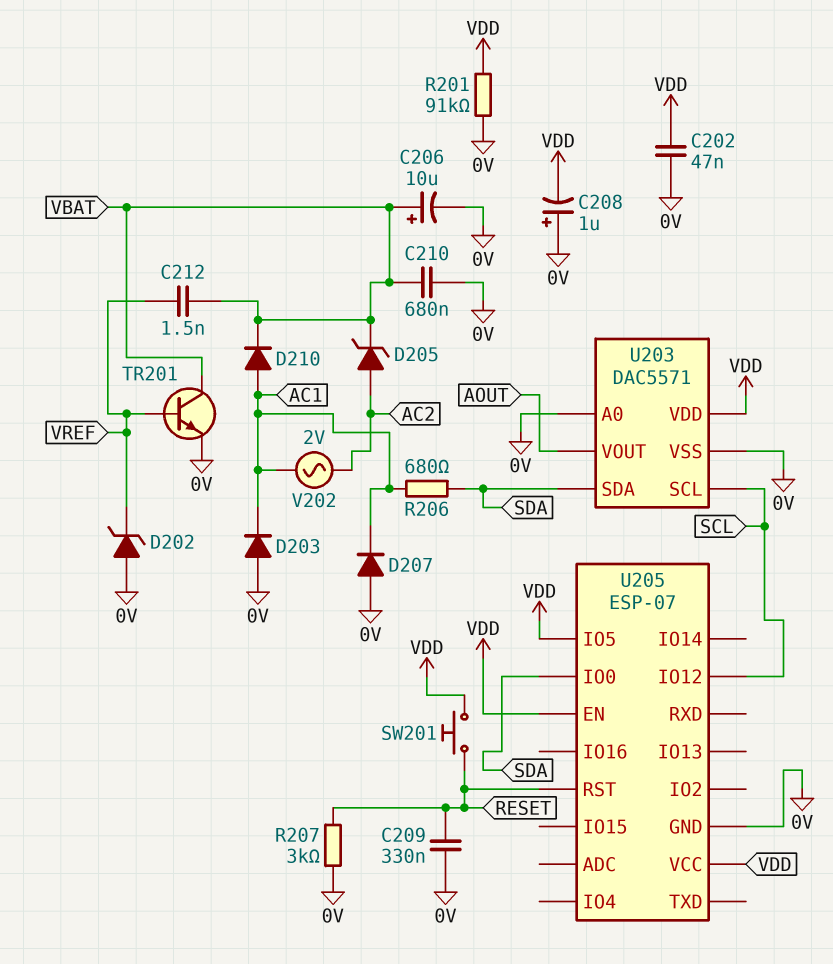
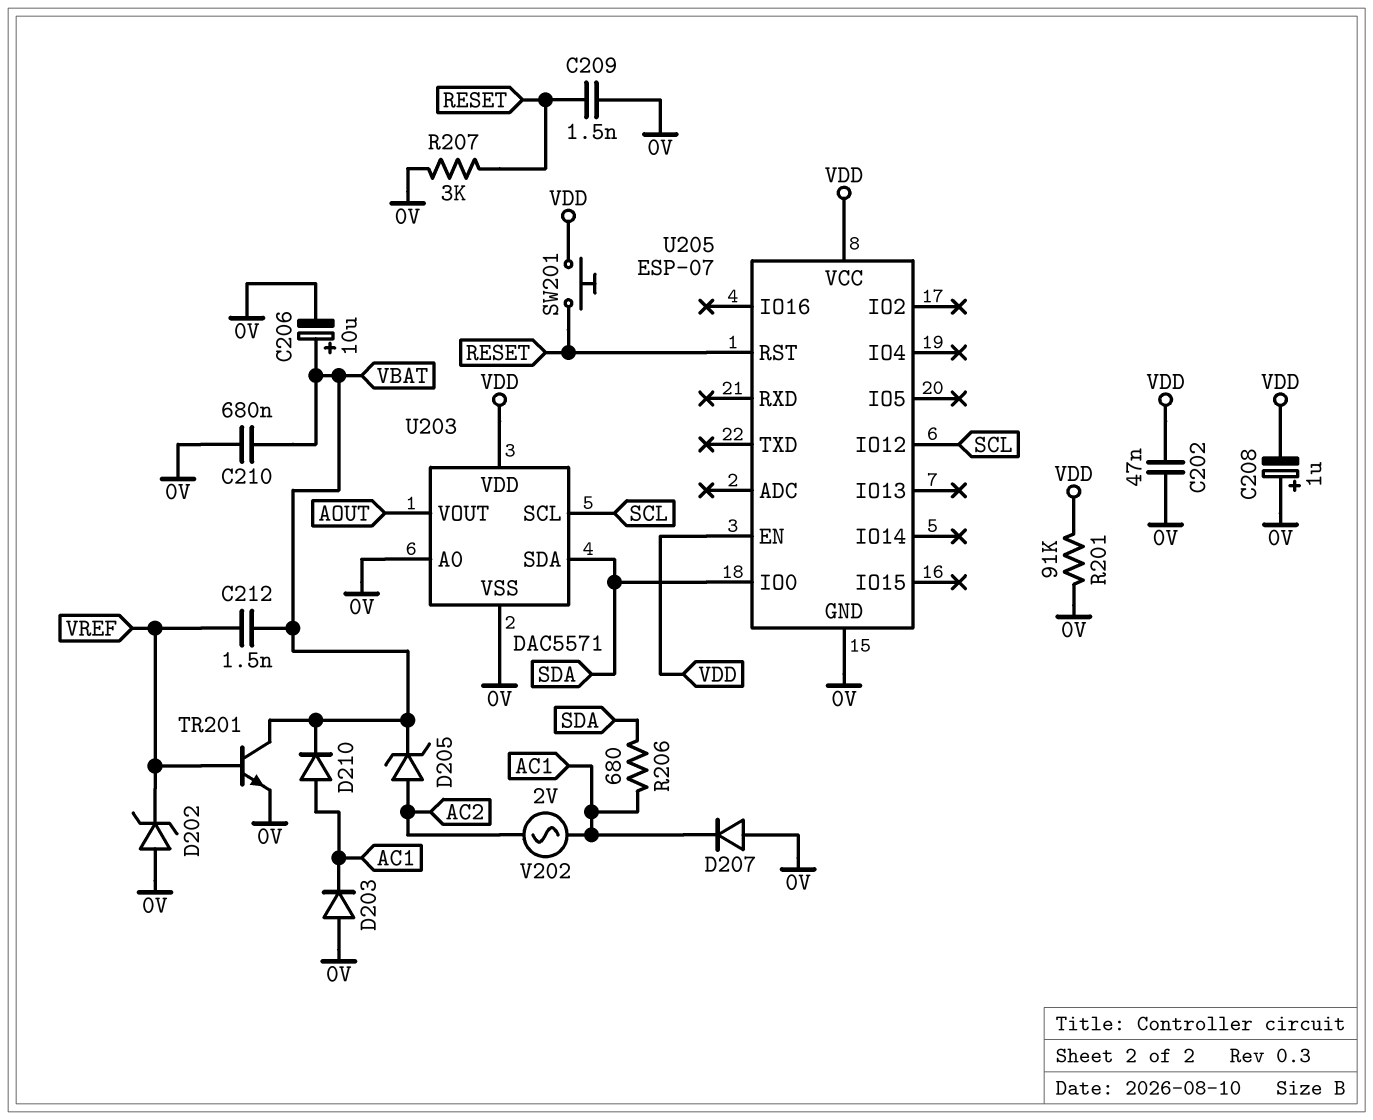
C209: 330nF (0V, RESET) -> 1.5nF (0V, RESET)
U205 pin IO5: VDD -> none

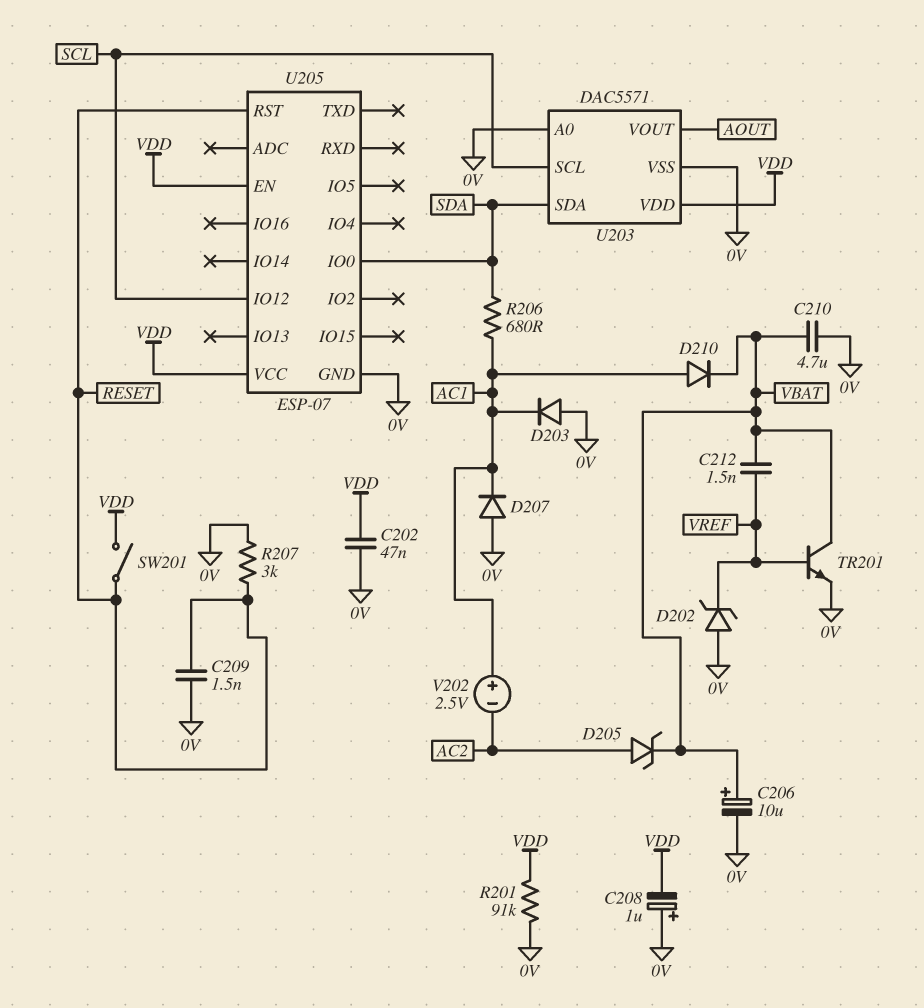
C210: 680nF (0V, VBAT) -> 4.7uF (0V, VBAT)
SW201: button (RESET, VDD) -> switch (RESET, VDD)
V202: AC 2V (AC1, AC2) -> 2.5V (plus AC1, minus AC2)

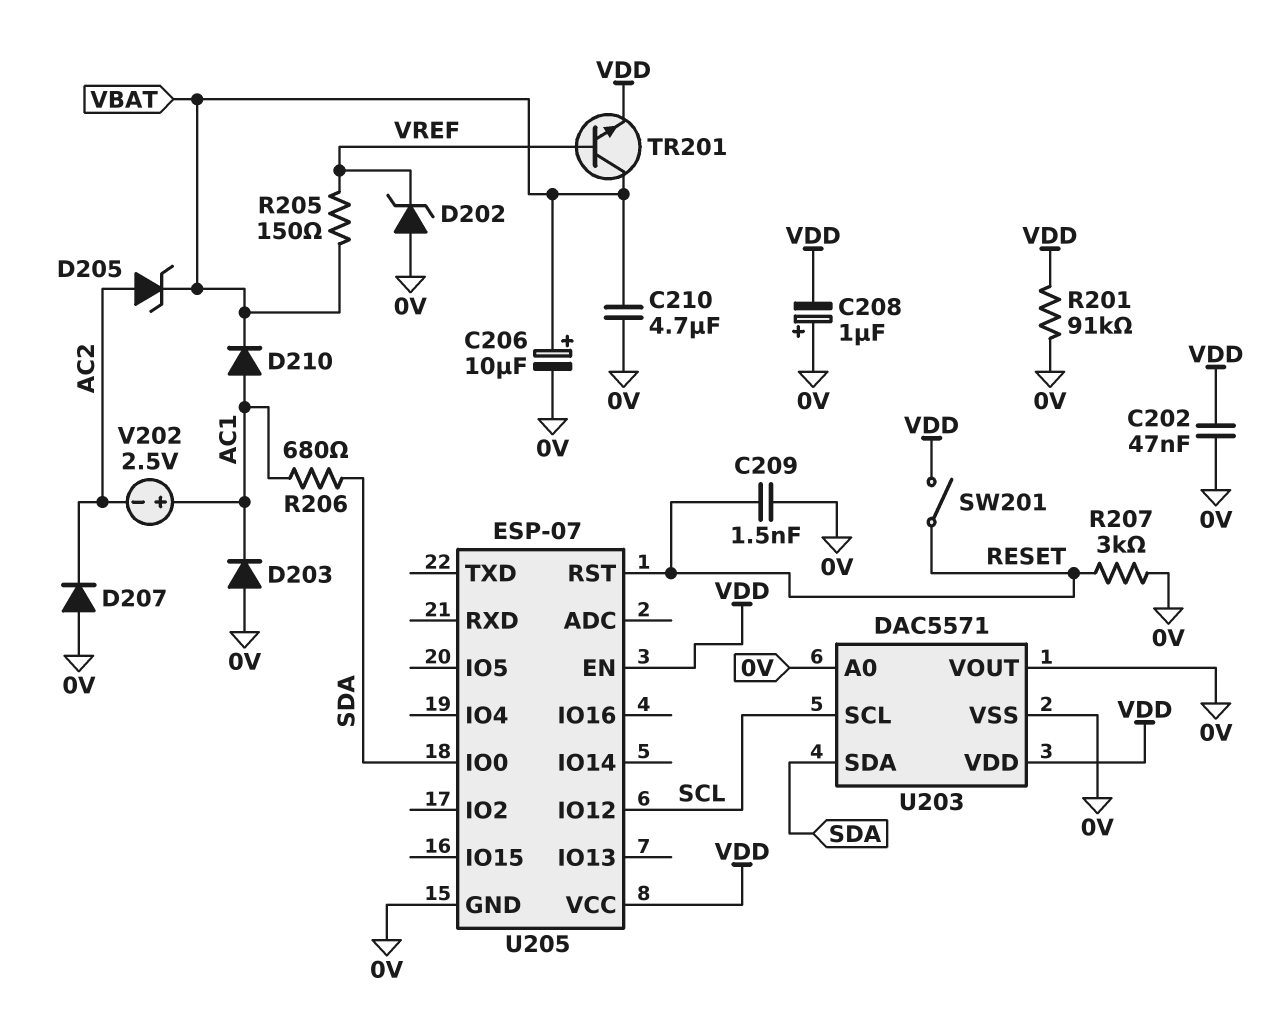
C212: 1.5nF (VBAT, VREF) -> none
D207: diode (A 0V, K AC1) -> diode (A 0V, K AC2)
R205: none -> 150 (VBAT, VREF)
TR201: NPN (B VREF, C VBAT, E 0V) -> NPN (B VREF, C VBAT, E VDD)
U203 pin VOUT: AOUT -> 0V

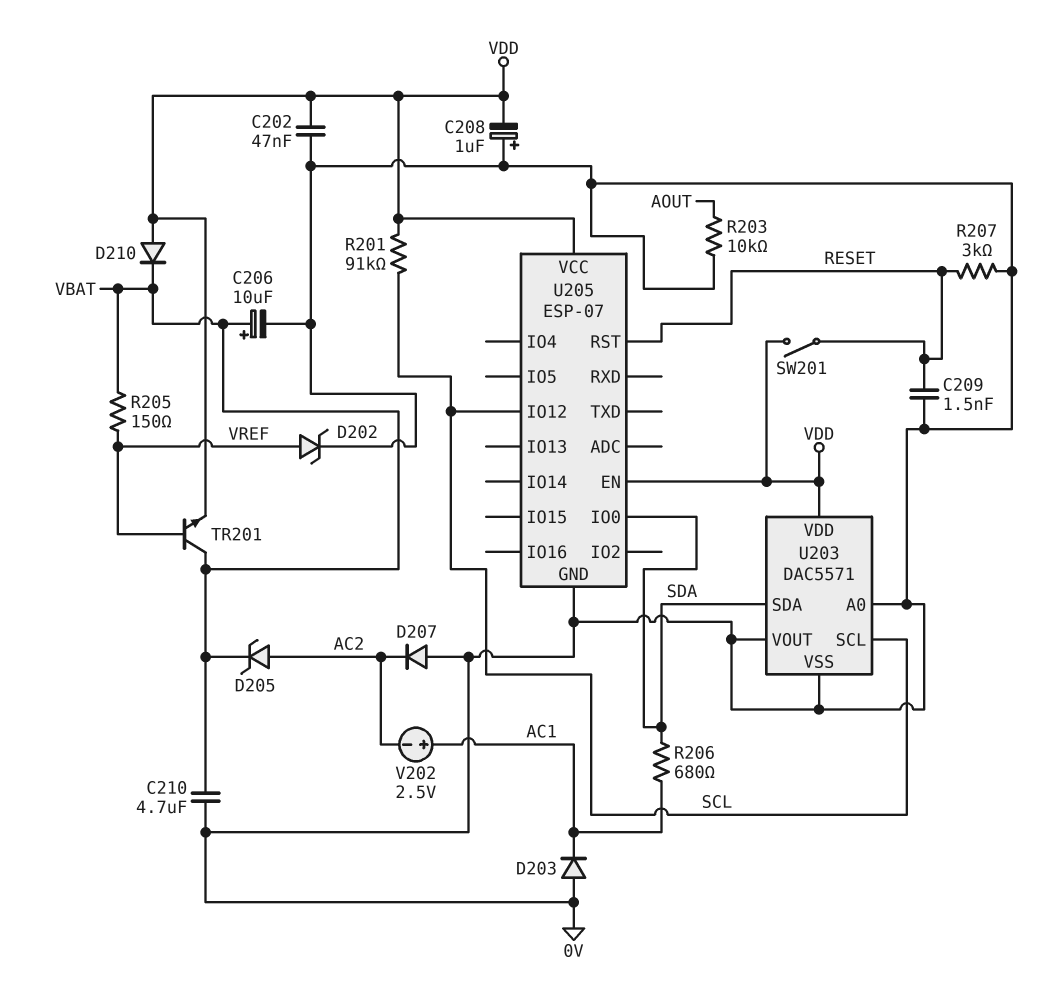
D202: zener (A 0V, K VREF) -> zener (A VREF, K 0V)
D210: diode (A AC1, K VBAT) -> diode (A VDD, K VBAT)
R201: 91k (0V, VDD) -> 91k (SCL, VDD)
R203: none -> 10k (0V, AOUT)

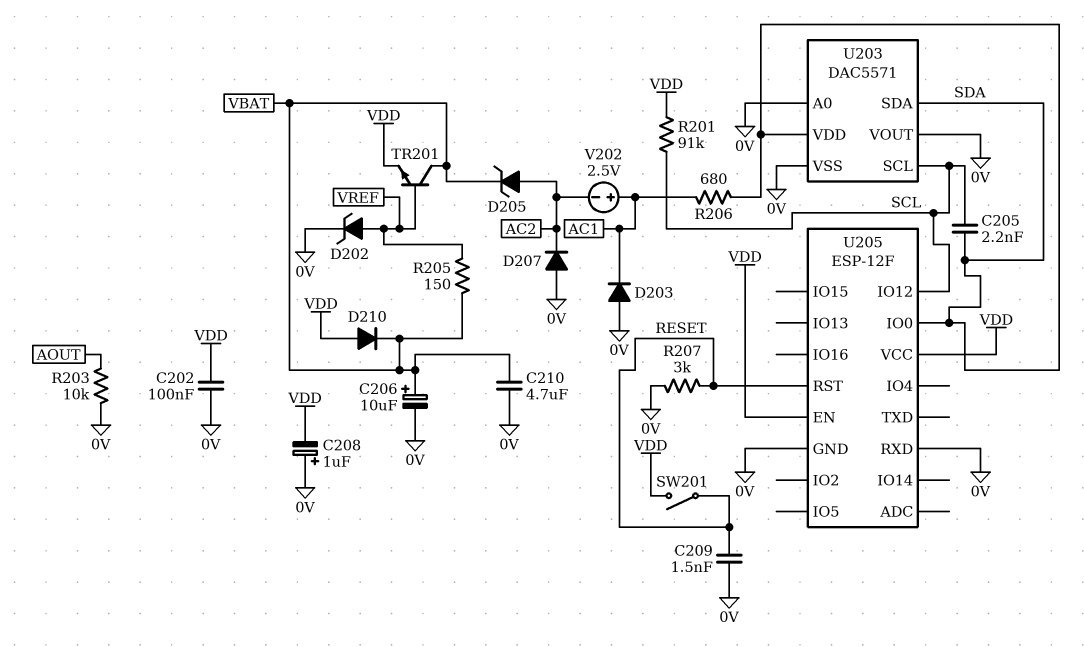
C202: 47nF (0V, VDD) -> 100nF (0V, VDD)
C205: none -> 2.2nF (SCL, SDA)
U203 pin VDD: VDD -> SDA
U205: ESP-07 -> ESP-12F
U205 pin RXD: none -> 0V

